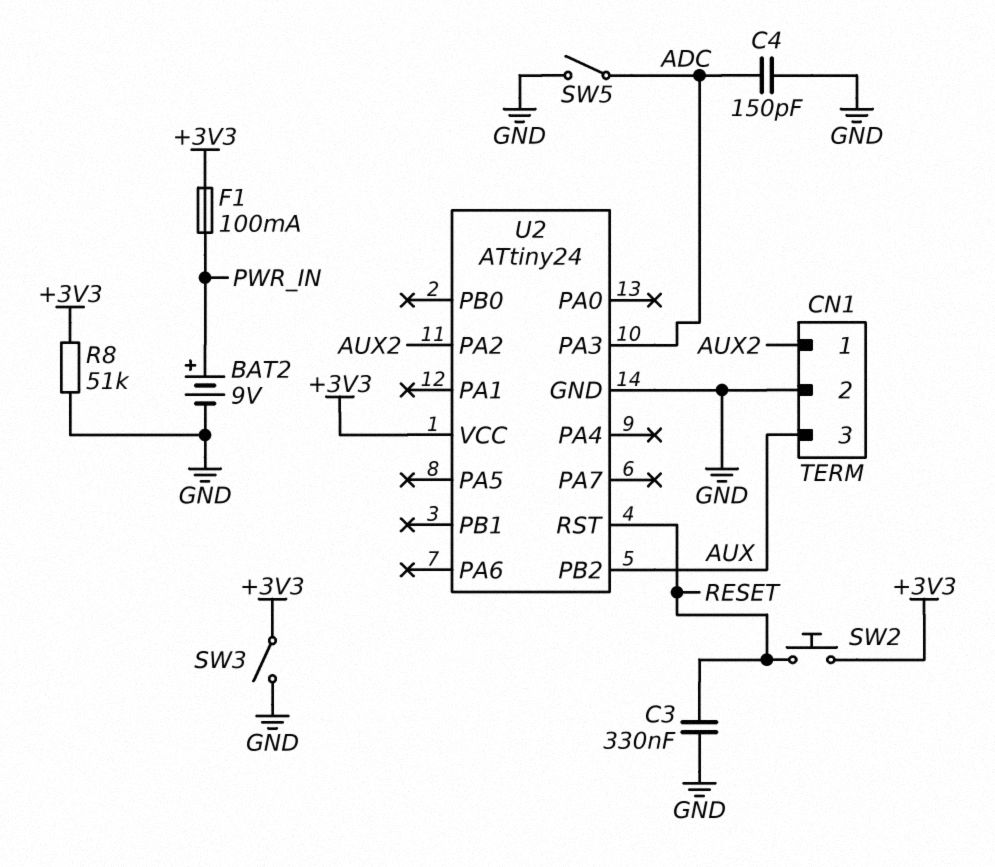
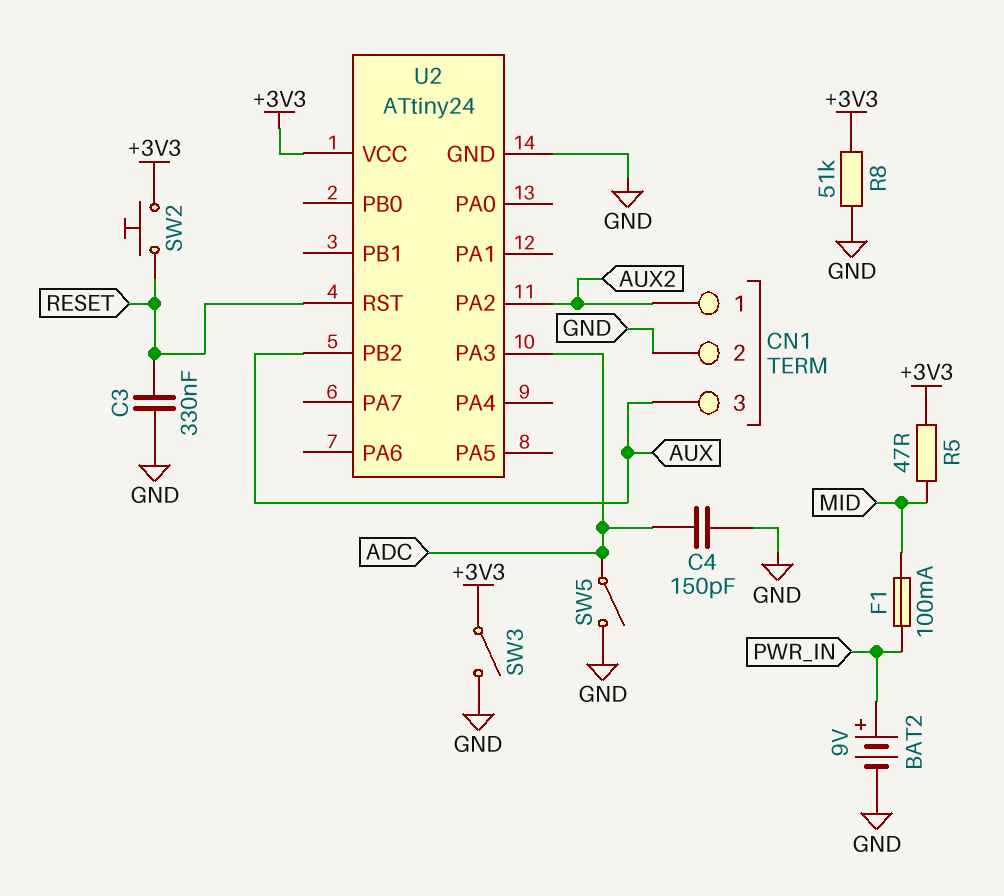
F1: 100mA (+3V3, PWR_IN) -> 100mA (MID, PWR_IN)
R5: none -> 47 (+3V3, MID)

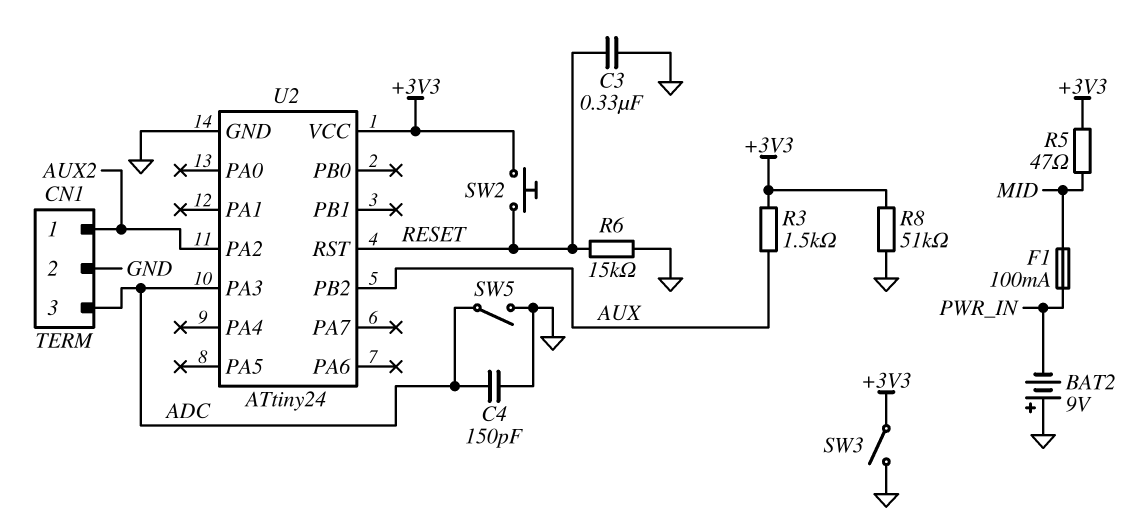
BAT2: 9V (plus PWR_IN, minus GND) -> 9V (plus GND, minus PWR_IN)
CN1 pin 3: AUX -> ADC
R3: none -> 1.5k (+3V3, AUX)
R6: none -> 15k (GND, RESET)

